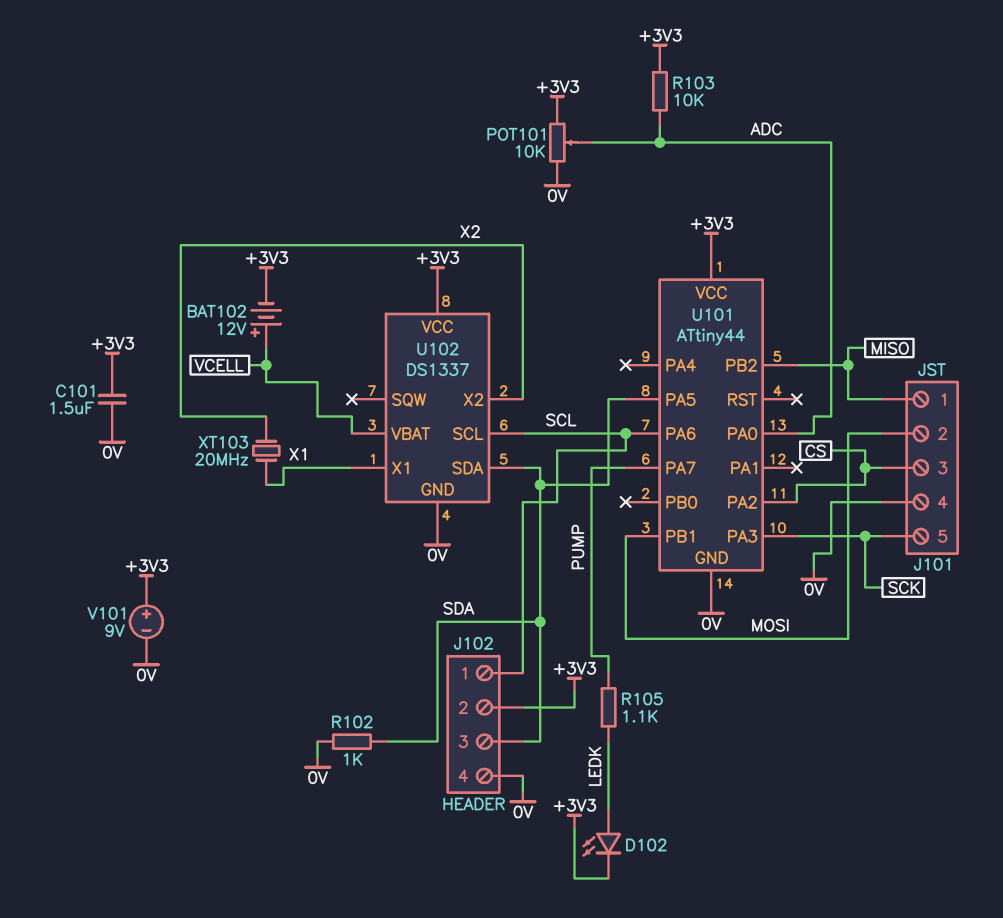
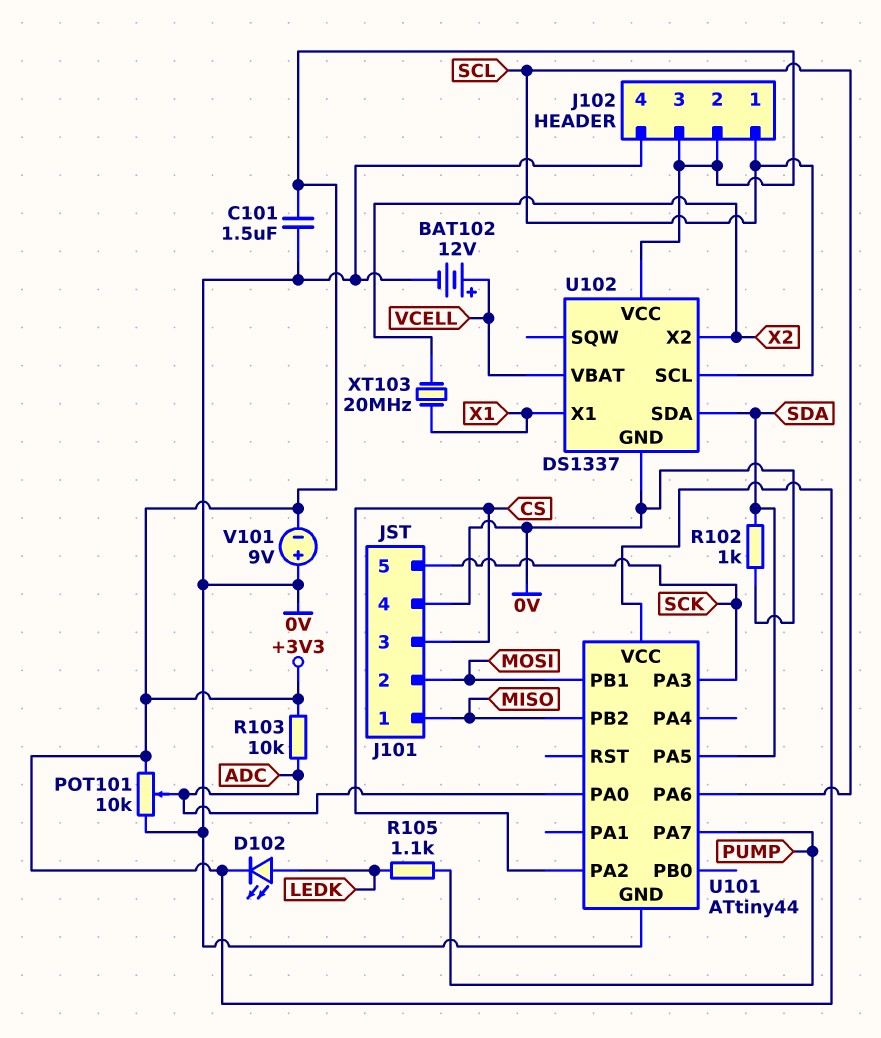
BAT102: 12V (plus VCELL, minus +3V3) -> 12V (plus VCELL, minus 0V)
J102 pin 3: SDA -> +3V3
V101: 9V (plus +3V3, minus 0V) -> 9V (plus 0V, minus +3V3)

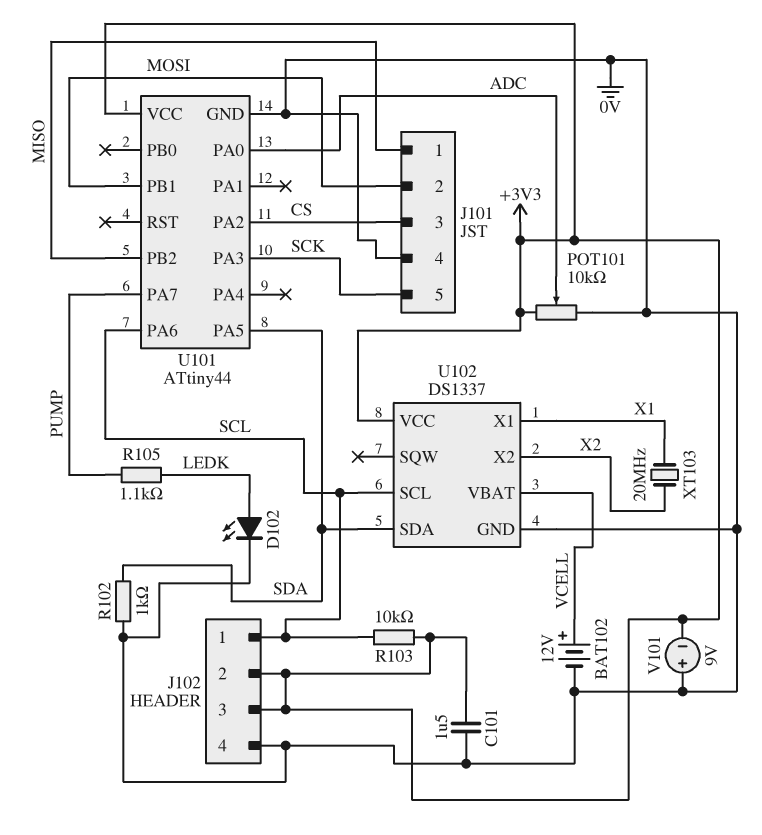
D102: LED (A LEDK, K +3V3) -> LED (A LEDK, K 0V)
R103: 10k (+3V3, ADC) -> 10k (+3V3, SCL)

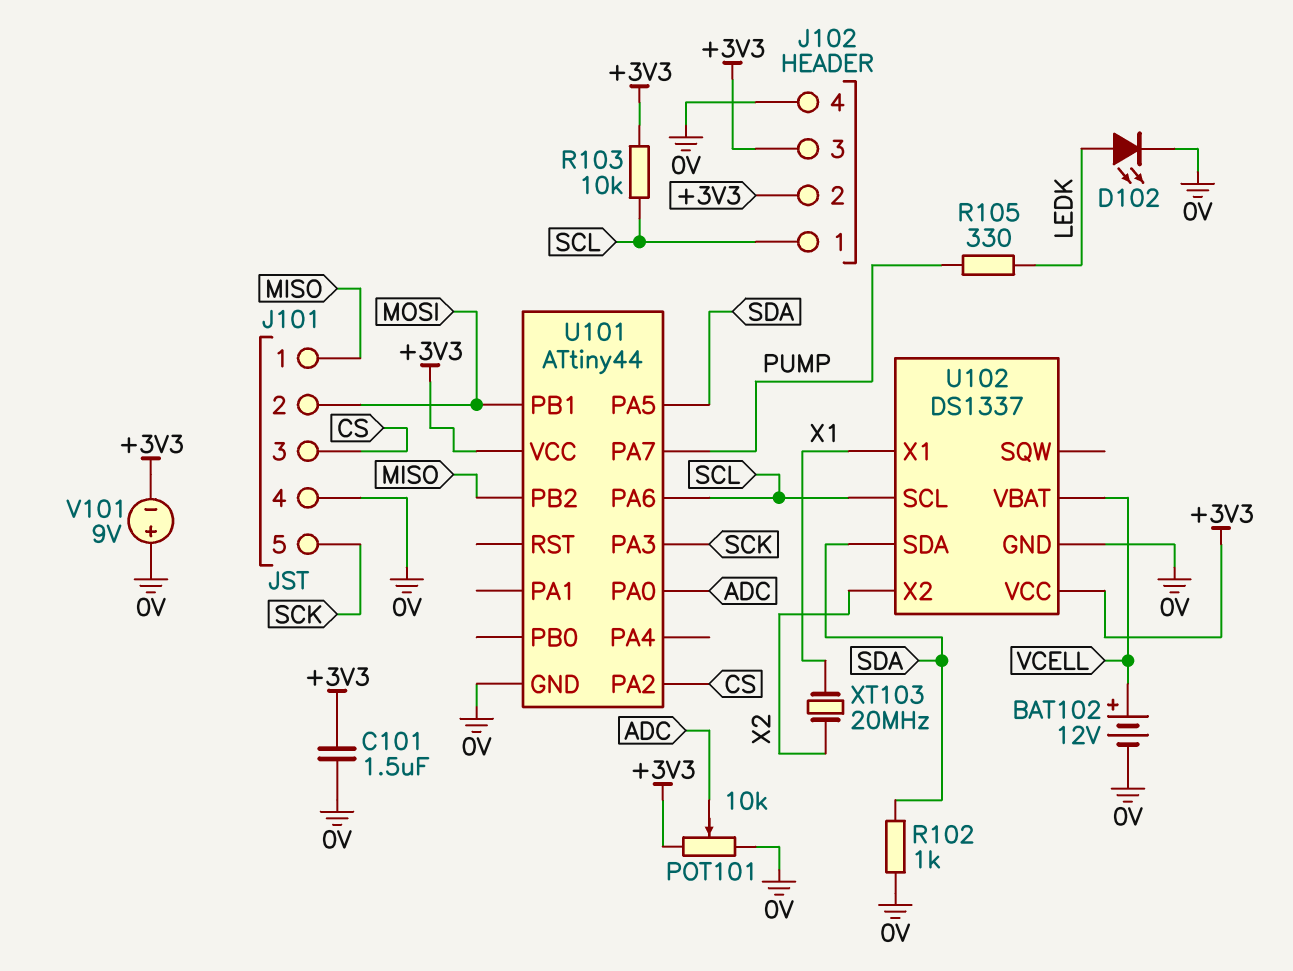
R105: 1.1k (LEDK, PUMP) -> 330 (LEDK, PUMP)

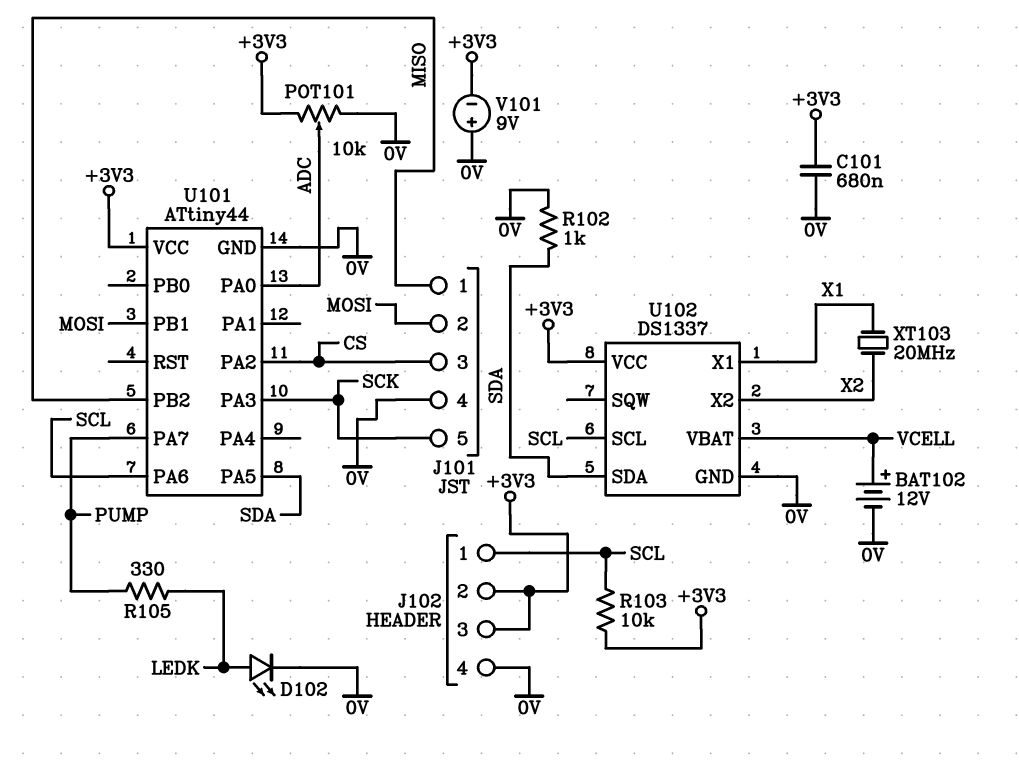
C101: 1.5uF (+3V3, 0V) -> 680nF (+3V3, 0V)

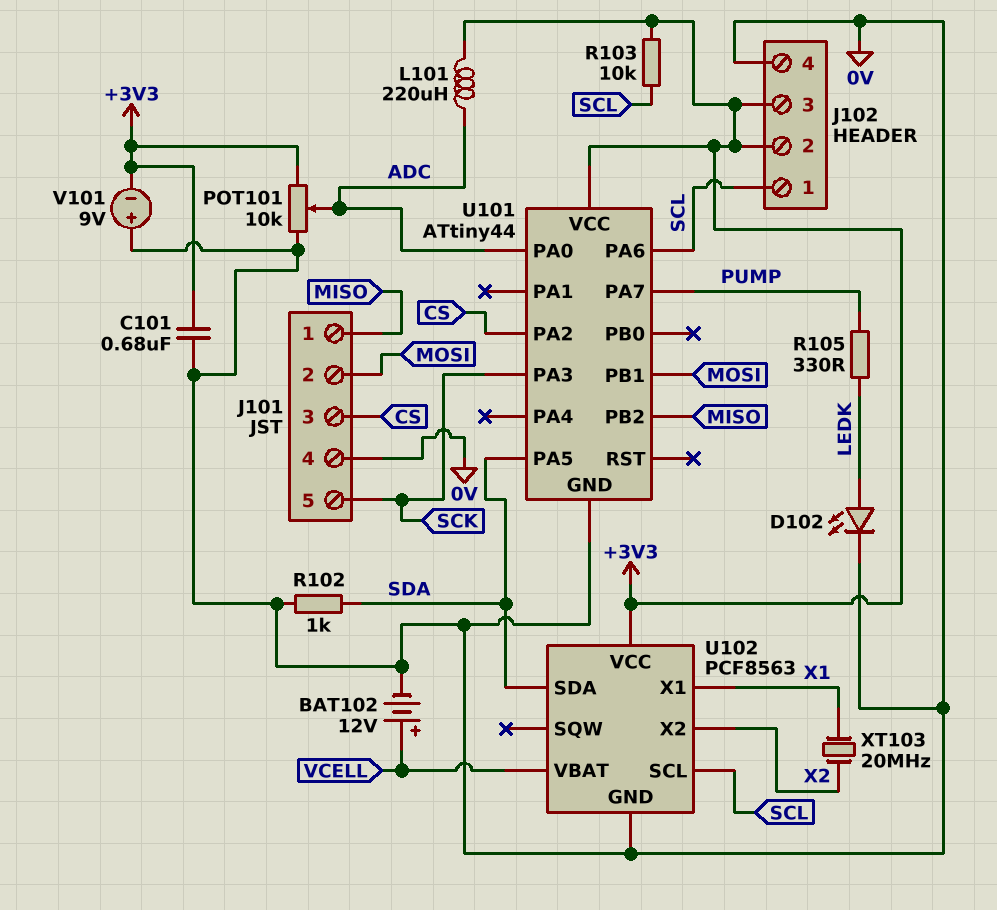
L101: none -> 220uH (+3V3, ADC)
U102: DS1337 -> PCF8563

